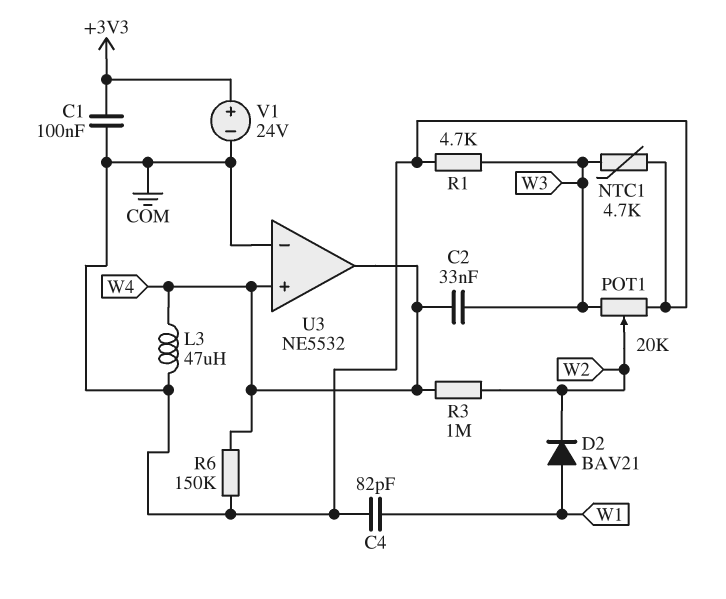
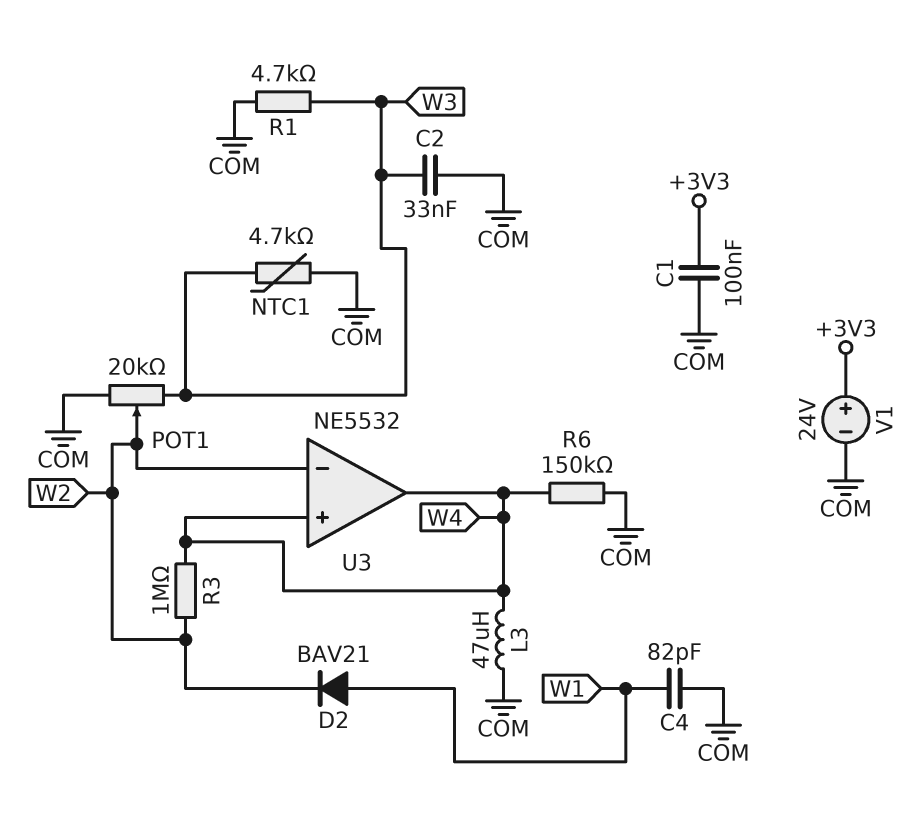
C2: 33nF (W3, W4) -> 33nF (COM, W3)
U3 pin in-: COM -> W2

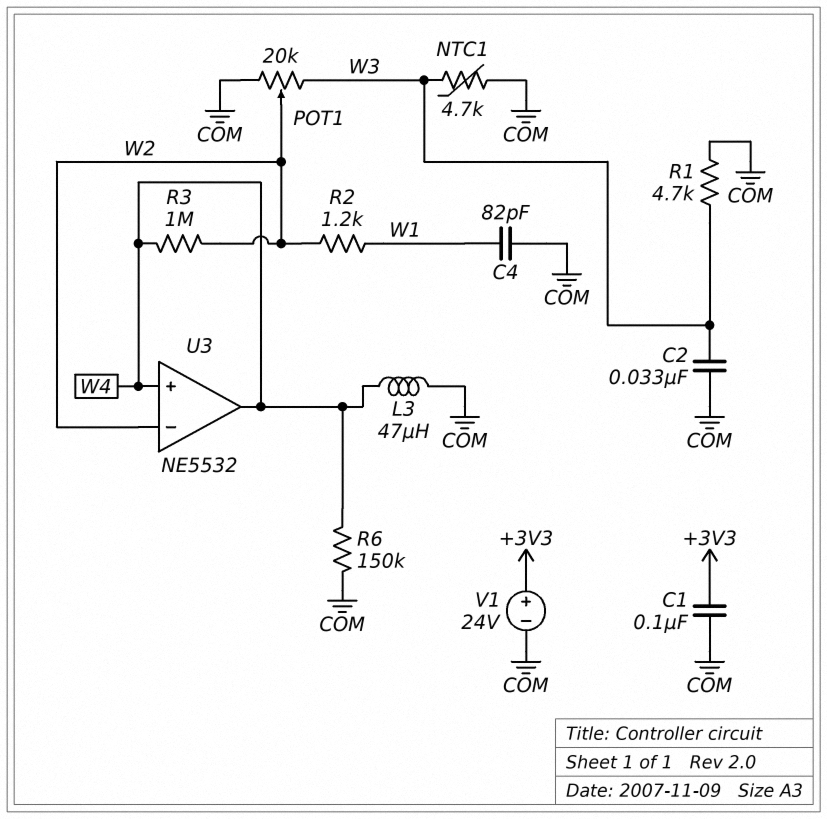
D2: diode BAV21 (A W1, K W2) -> none
R2: none -> 1.2k (W1, W2)

